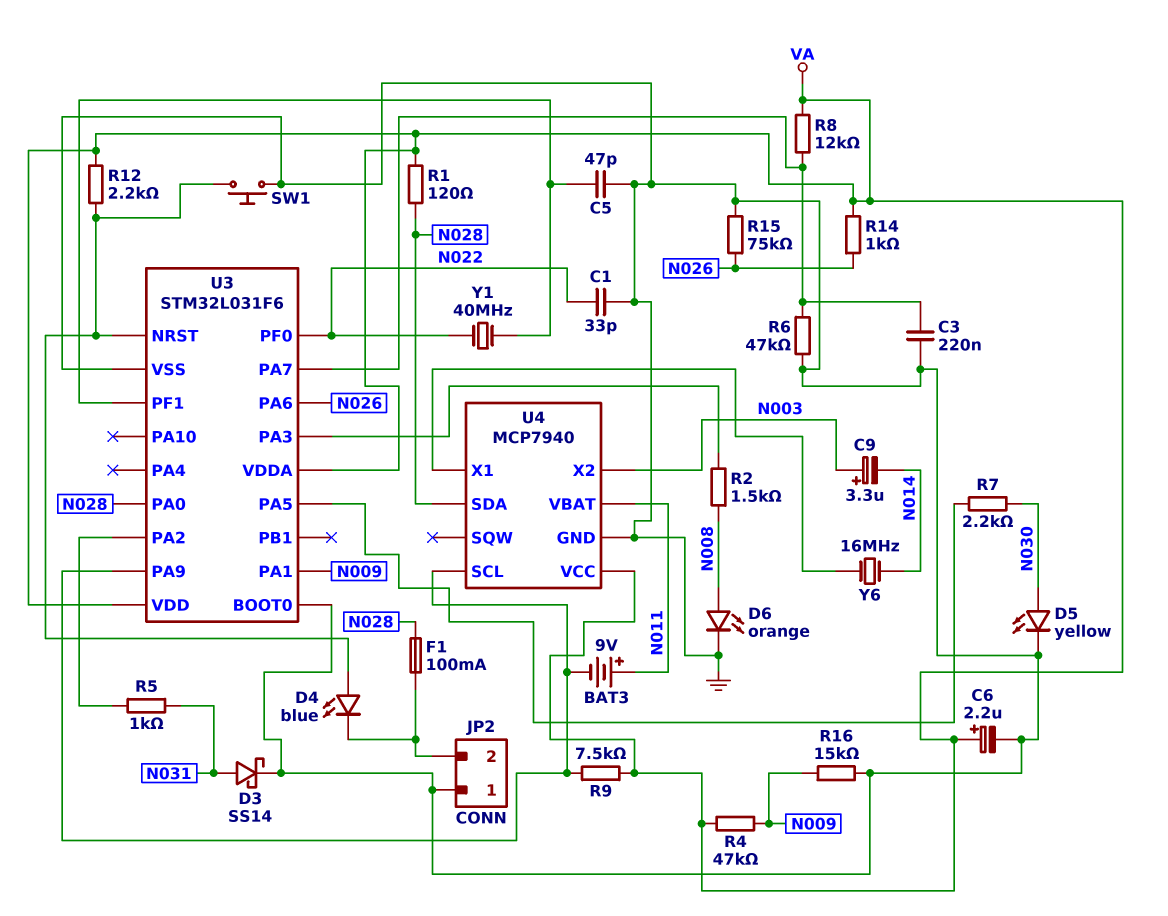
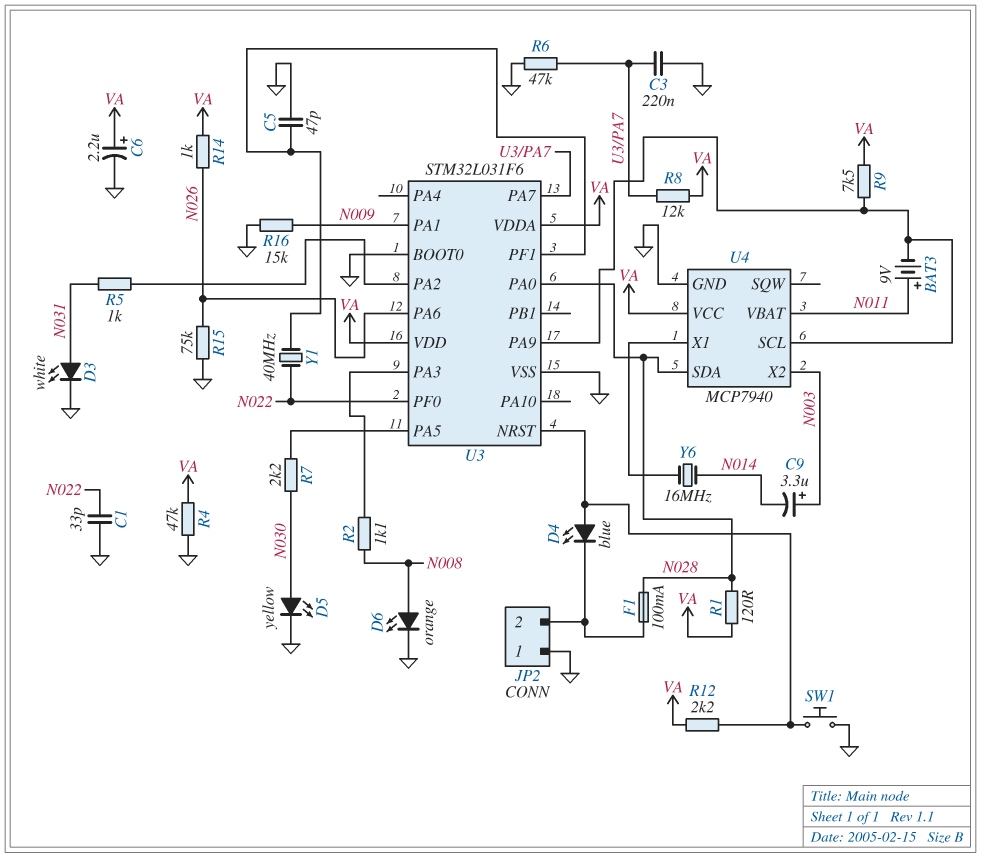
D3: schottky SS14 (A N031, K GND) -> LED white (A N031, K GND)
R2: 1.5k (N008, U3/PA3) -> 1.1k (N008, U3/PA3)
R4: 47k (N009, VA) -> 47k (GND, VA)

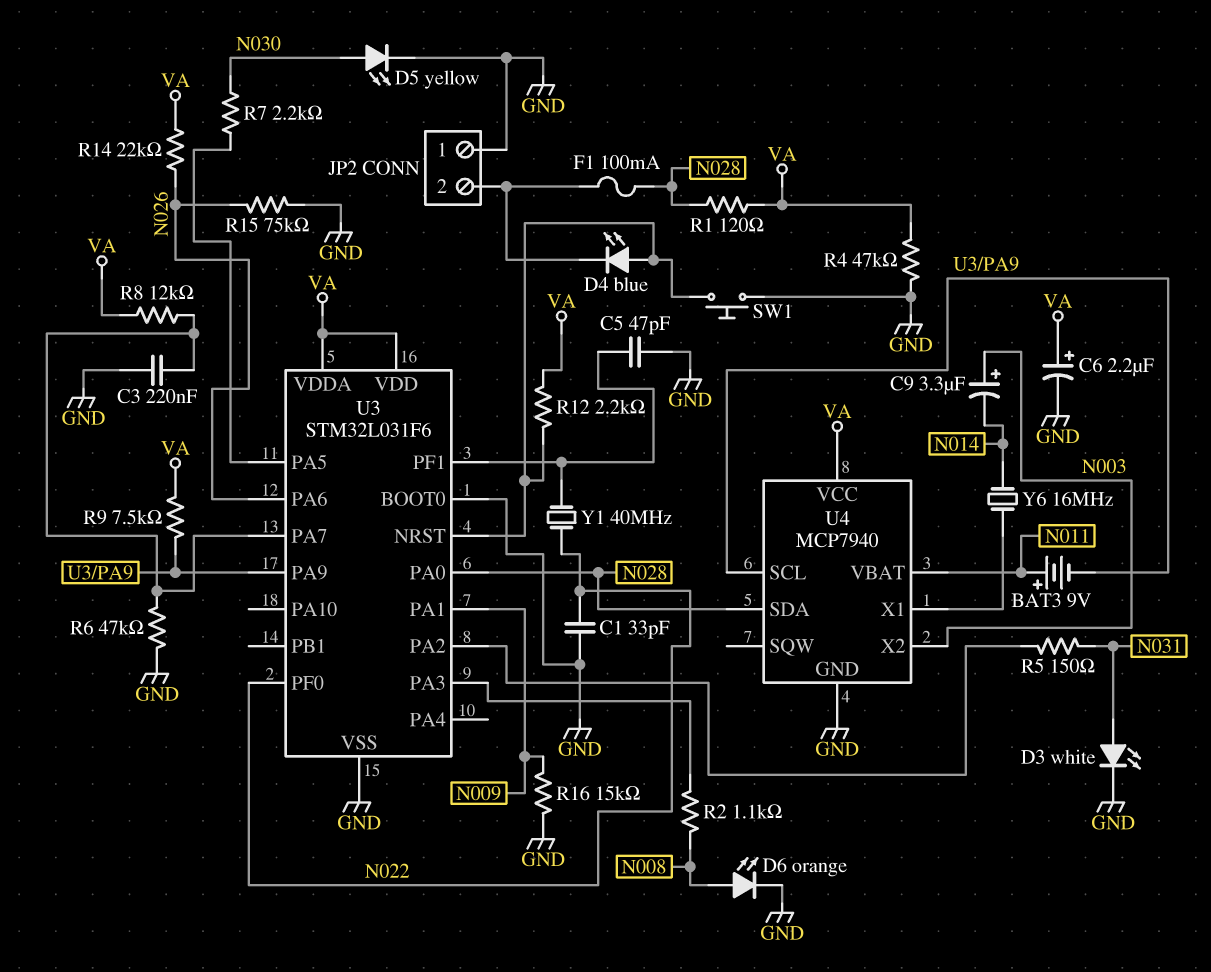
R5: 1k (N031, U3/PA2) -> 150 (N031, U3/PA2)
R14: 1k (N026, VA) -> 22k (N026, VA)

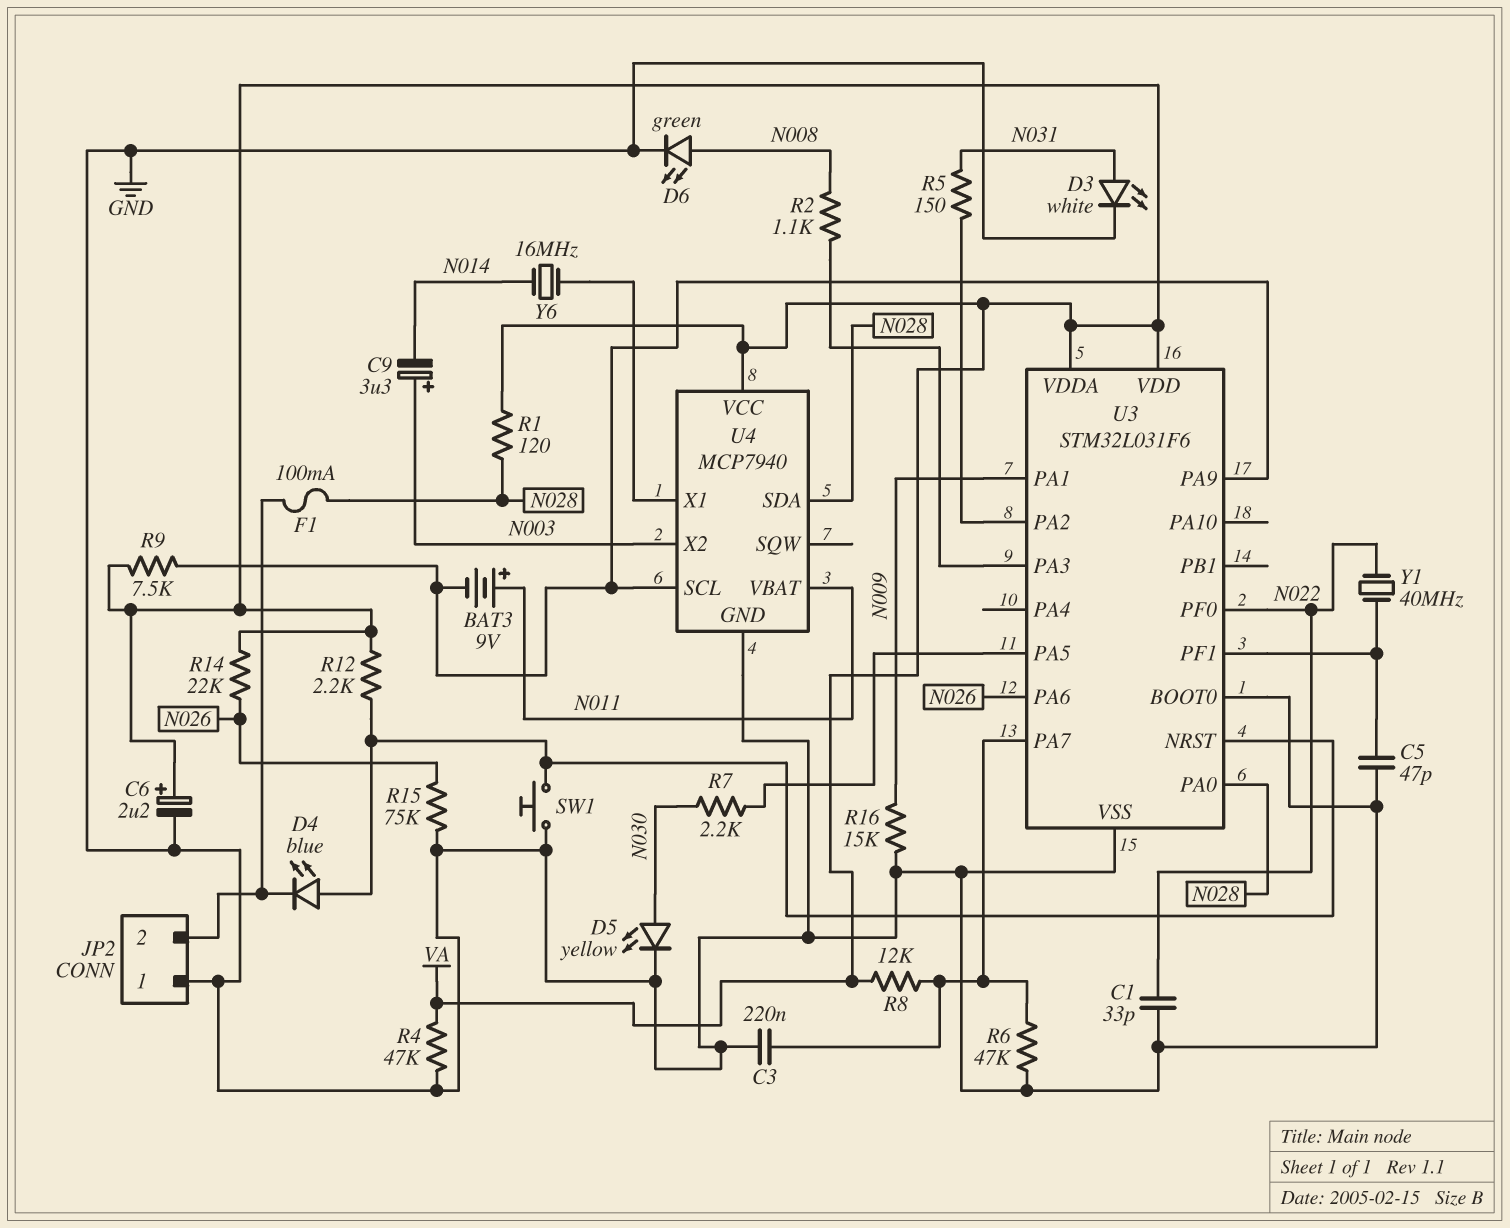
D6: LED orange (A N008, K GND) -> LED green (A N008, K GND)

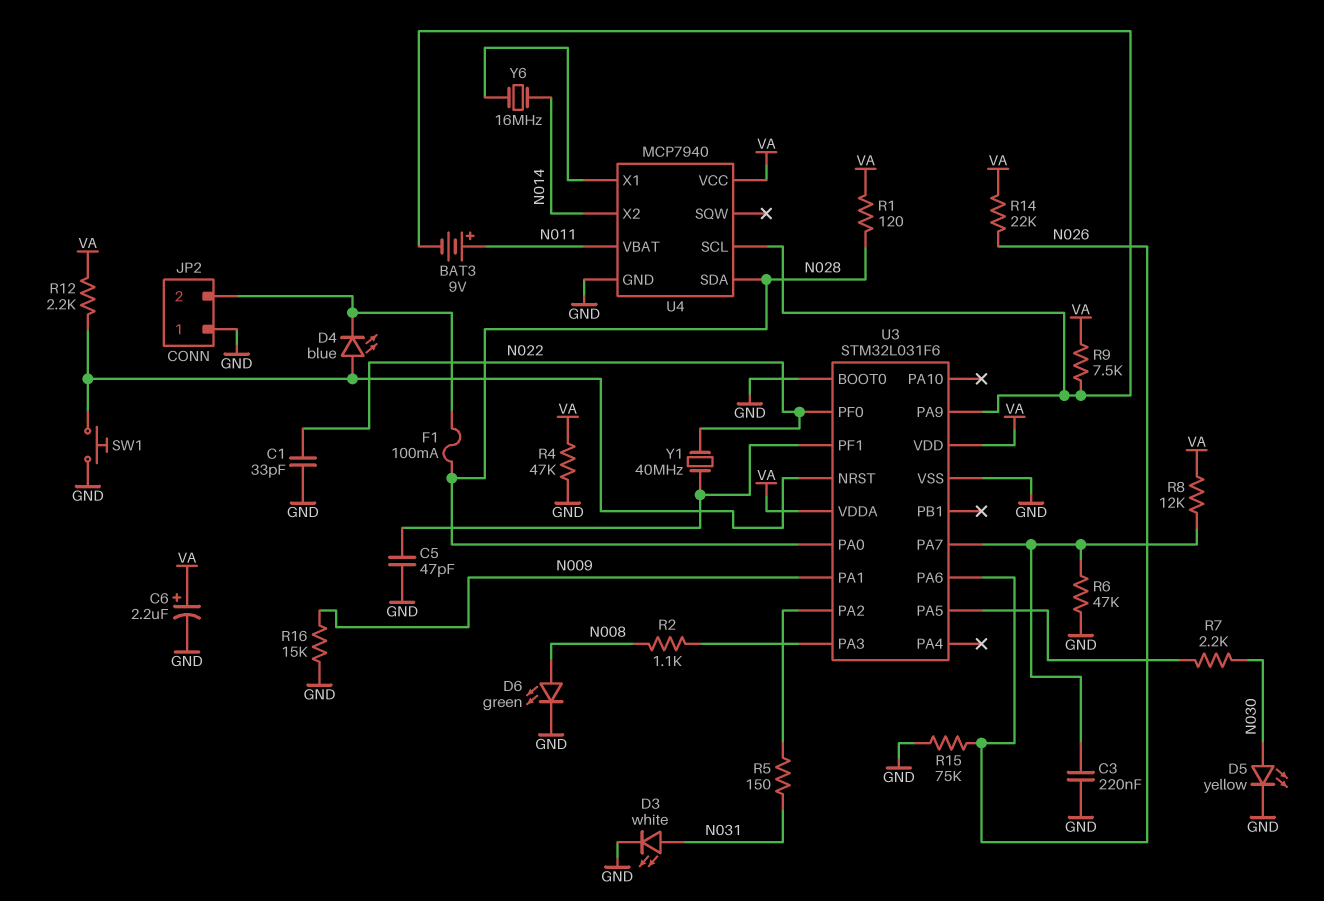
C9: 3.3uF (plus N003, minus N014) -> none
U4 pin X2: N003 -> N014

